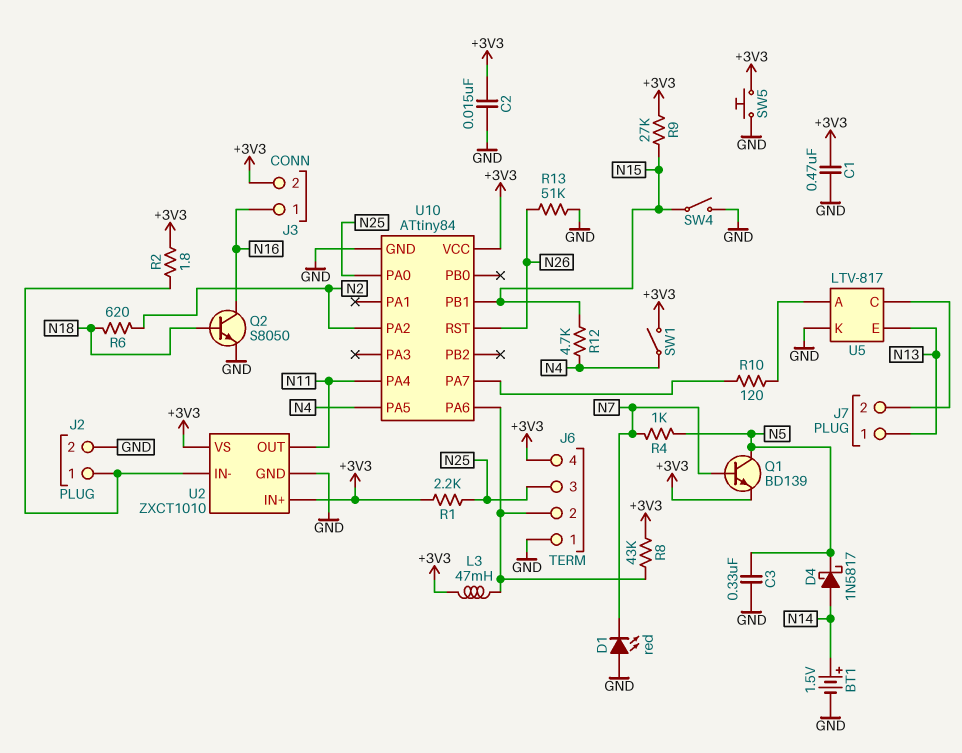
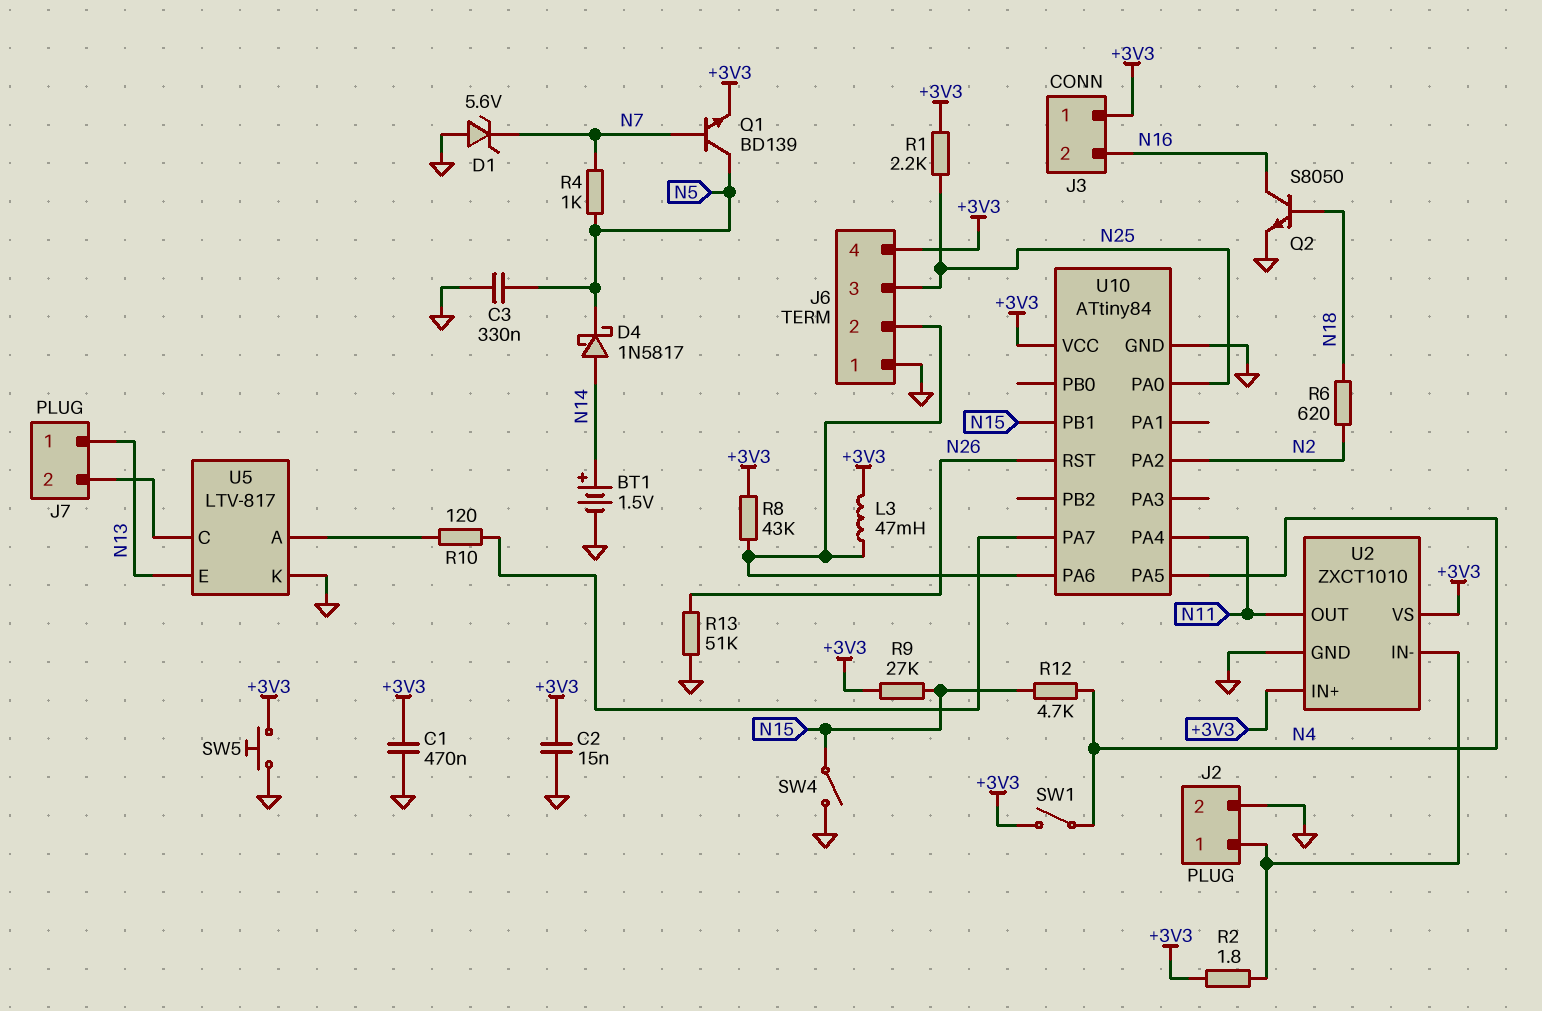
D1: LED red (A GND, K N7) -> zener 5.6V (A GND, K N7)
J3 pin 1: N16 -> +3V3
J3 pin 2: +3V3 -> N16

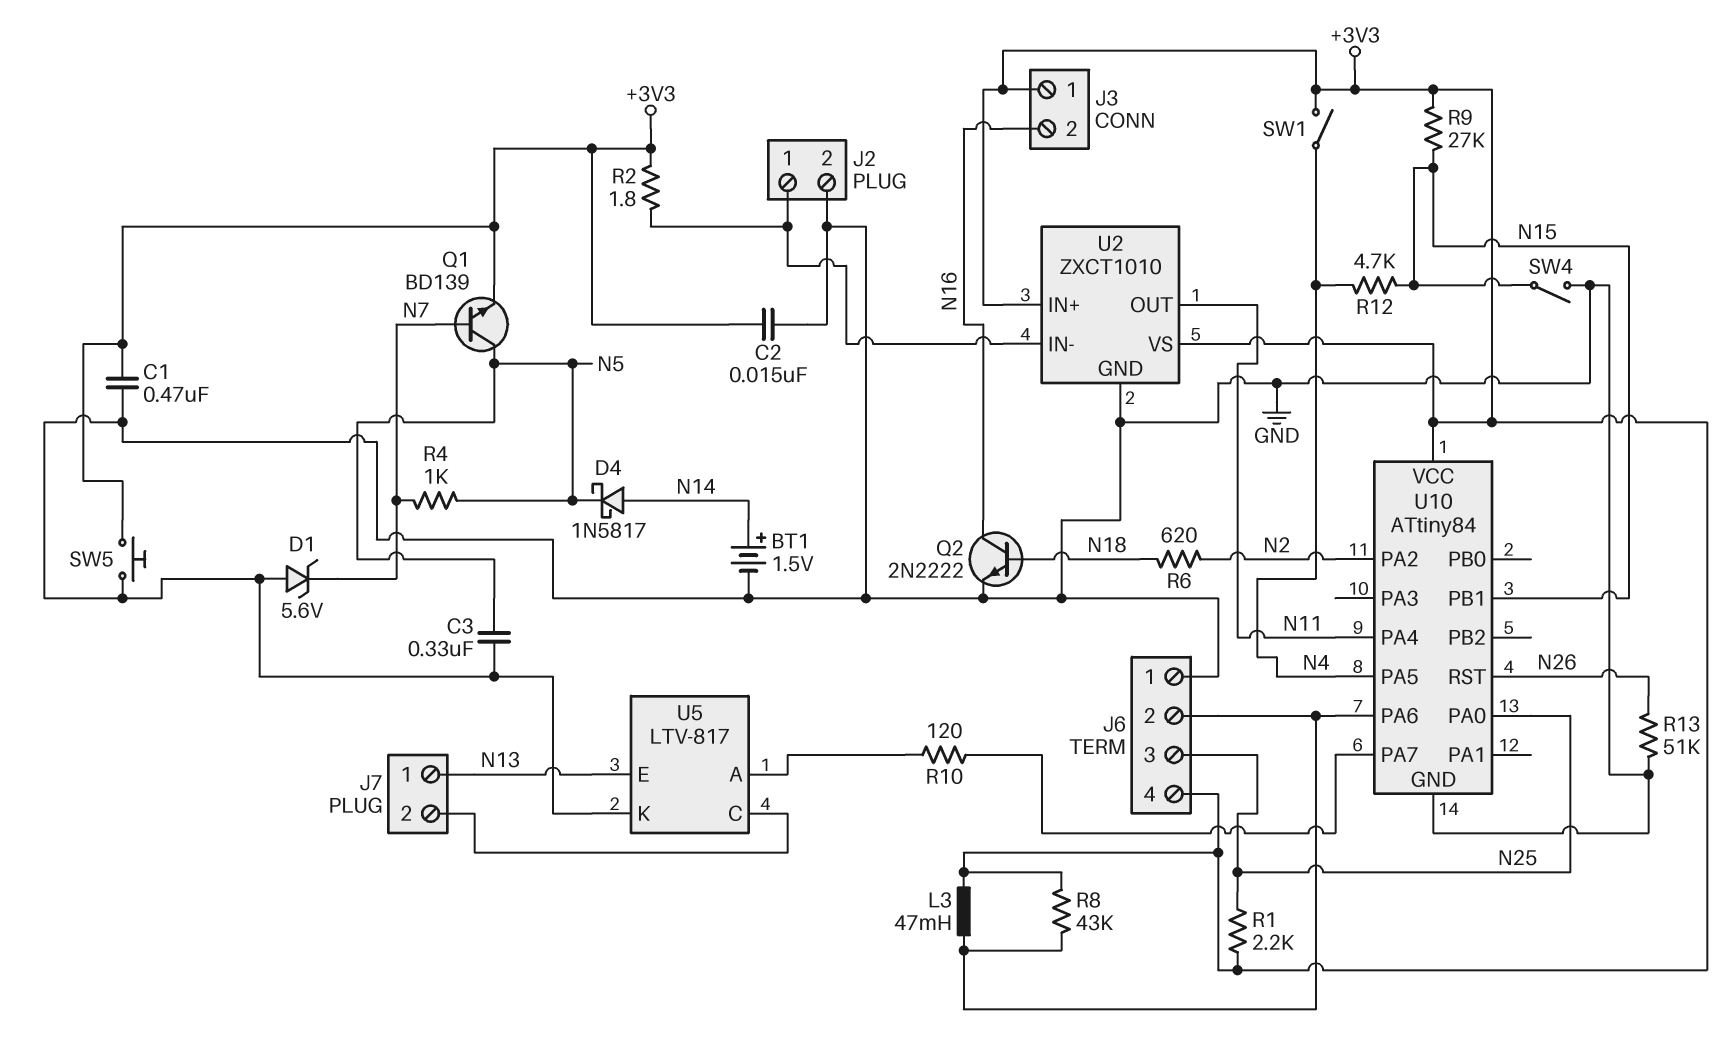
Q2: NPN S8050 (B N18, C N16, E GND) -> NPN 2N2222 (B N18, C N16, E GND)

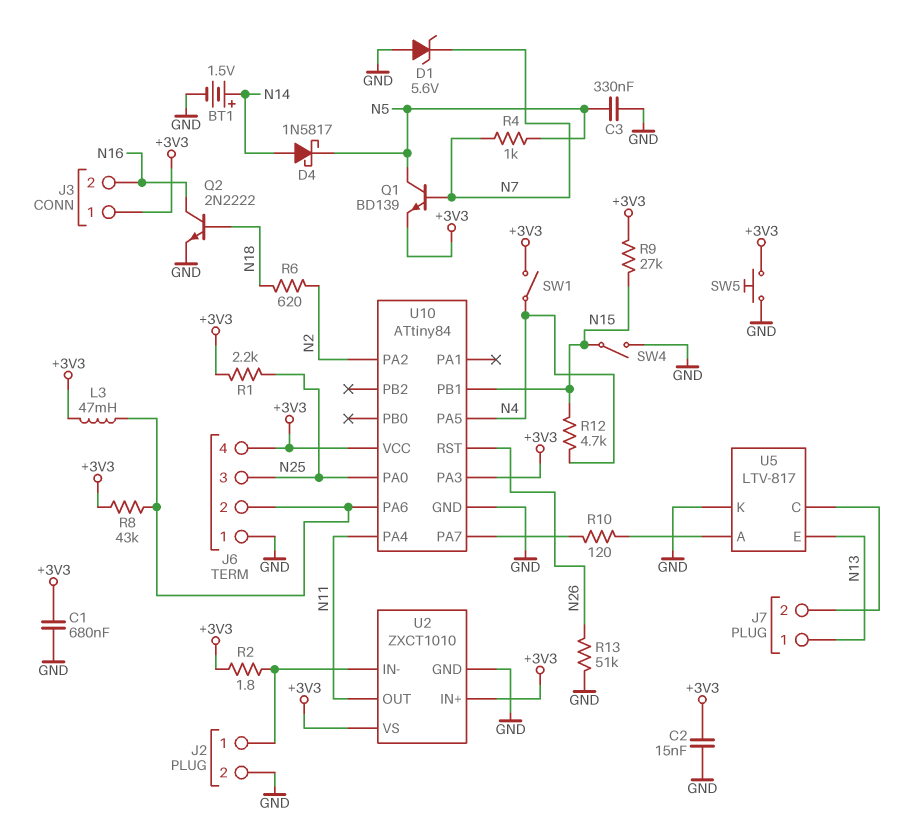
C1: 470nF (+3V3, GND) -> 680nF (+3V3, GND)
U10 pin PA3: none -> +3V3

